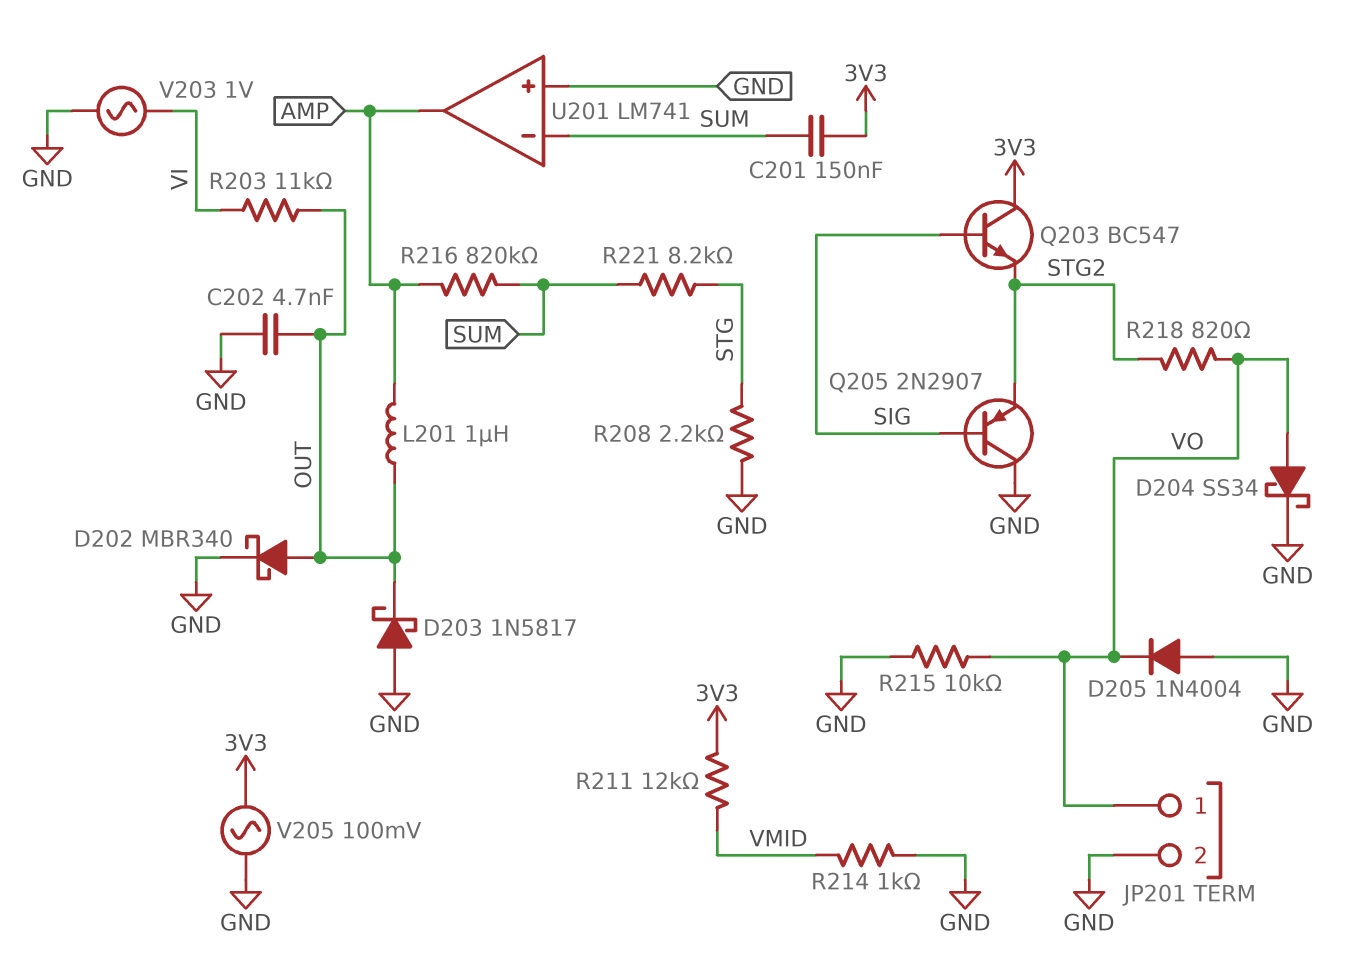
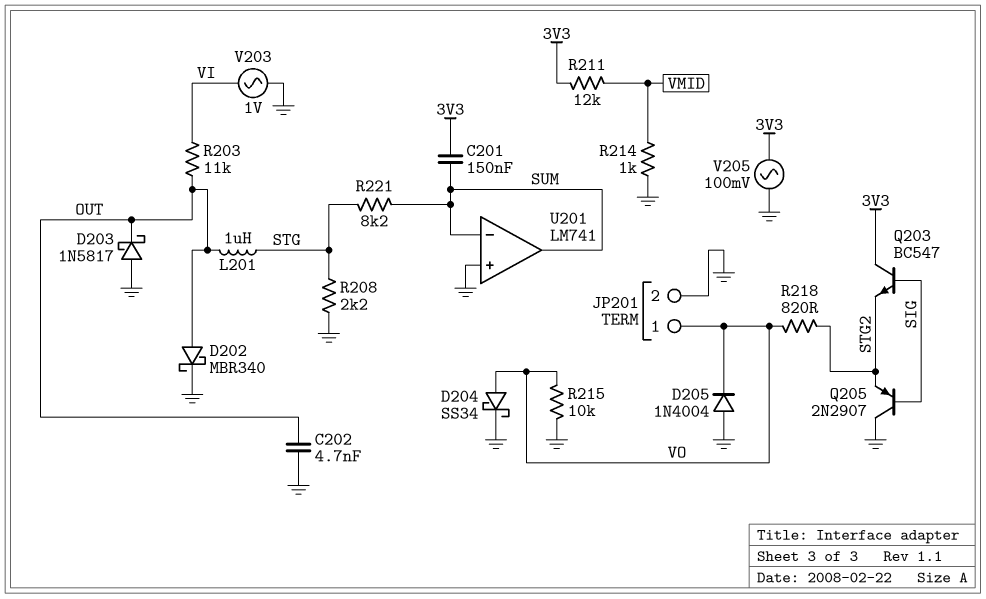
L201: 1uH (AMP, OUT) -> 1uH (OUT, STG)
R216: 820k (AMP, SUM) -> none
U201 pin out: AMP -> SUM

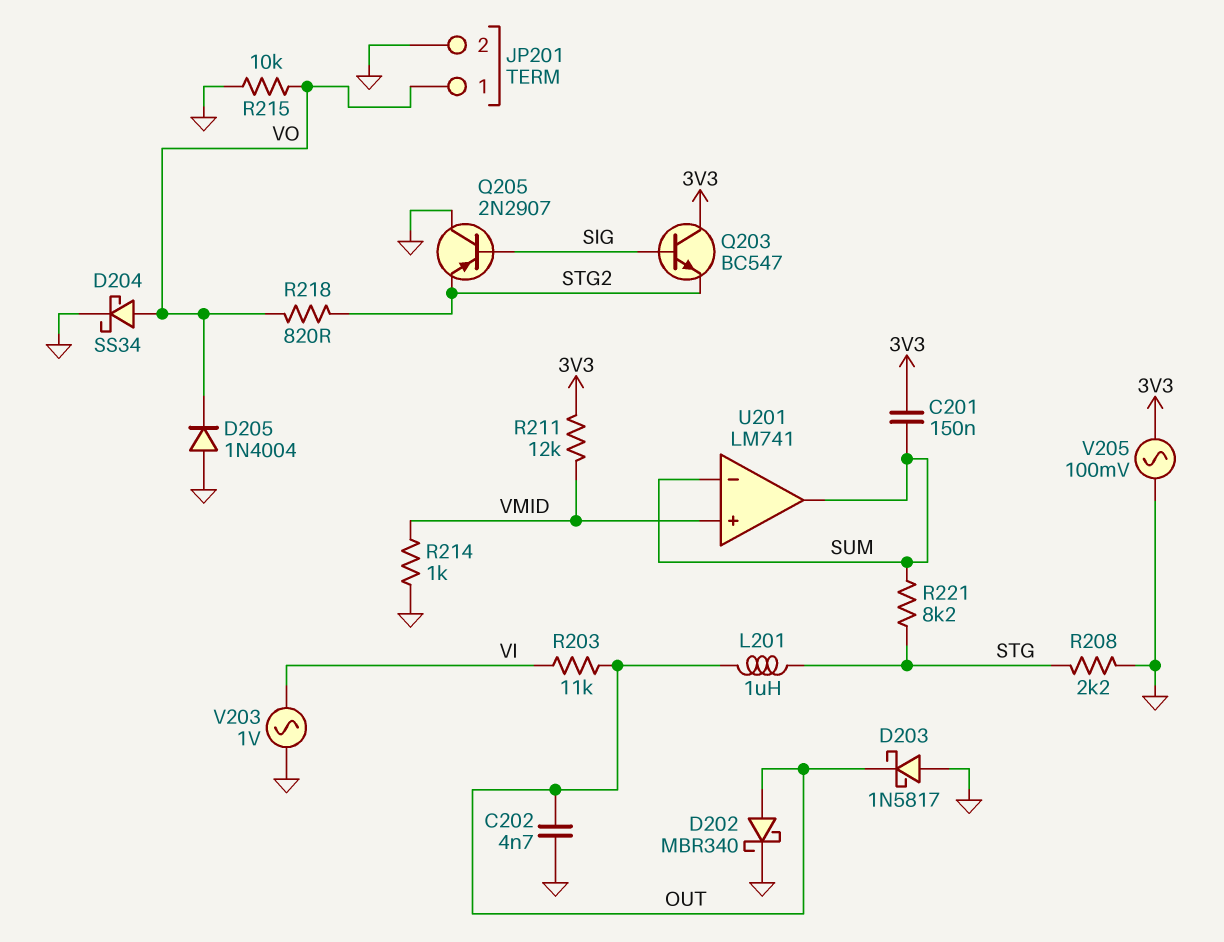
U201 pin in+: GND -> VMID

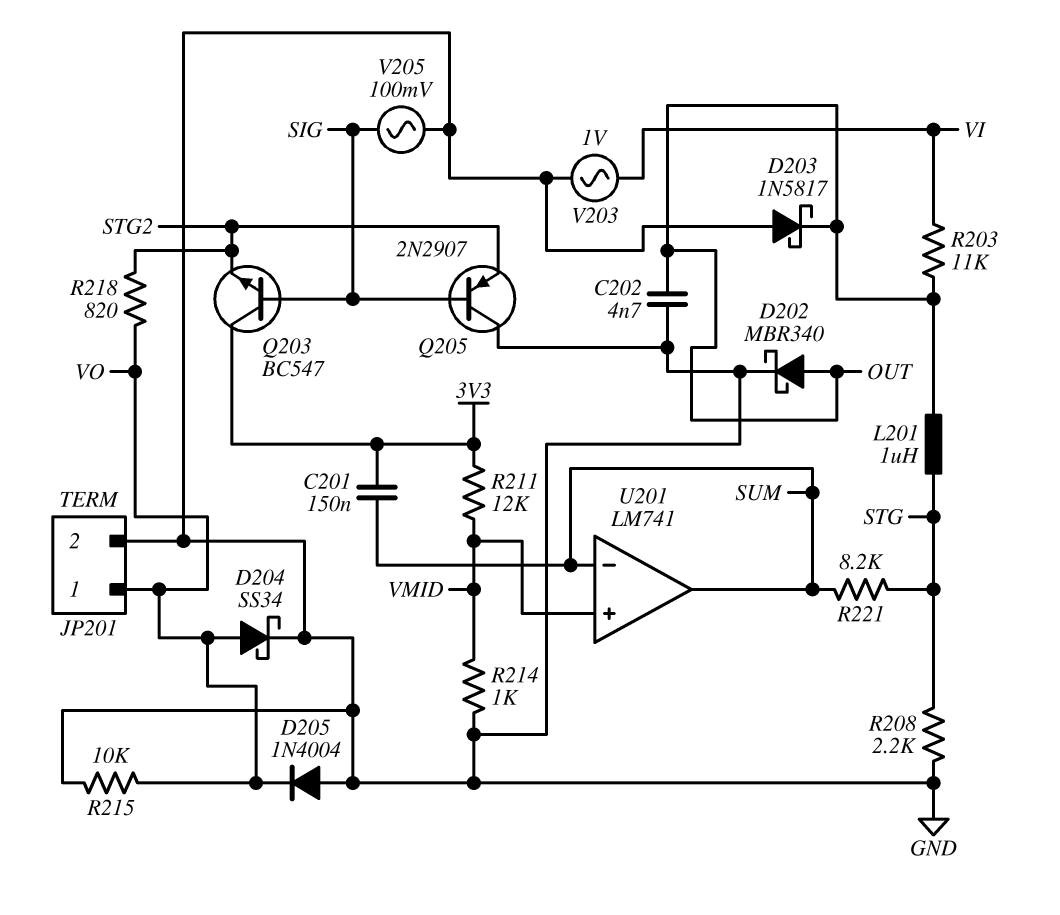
V205: AC 100mV (3V3, GND) -> AC 100mV (GND, SIG)

